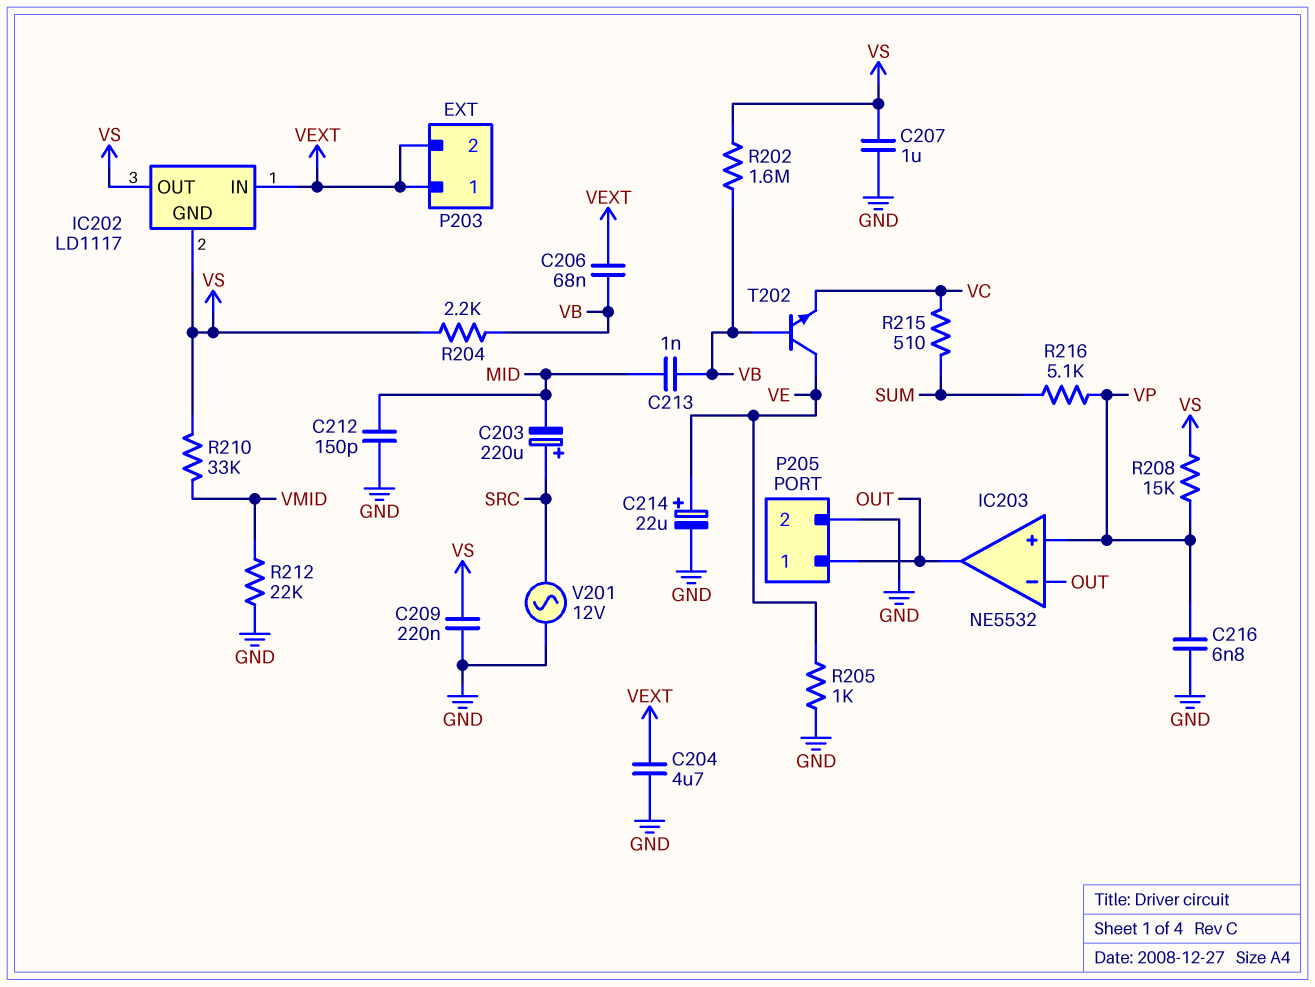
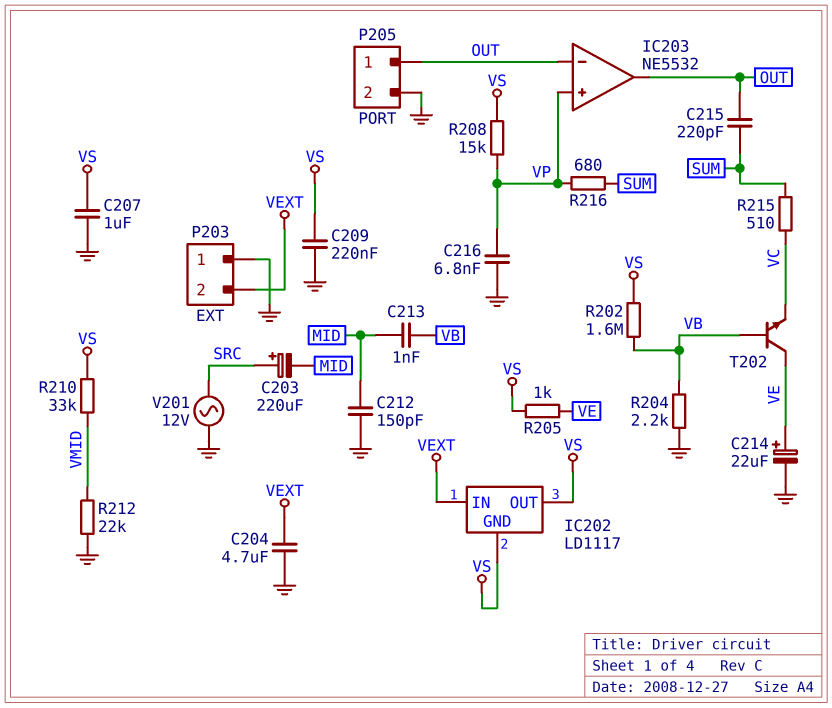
C206: 68nF (VB, VEXT) -> none
C215: none -> 220pF (OUT, SUM)
P203 pin 1: VEXT -> GND
R204: 2.2k (VB, VS) -> 2.2k (GND, VB)
R205: 1k (GND, VE) -> 1k (VE, VS)
R216: 5.1k (SUM, VP) -> 680 (SUM, VP)

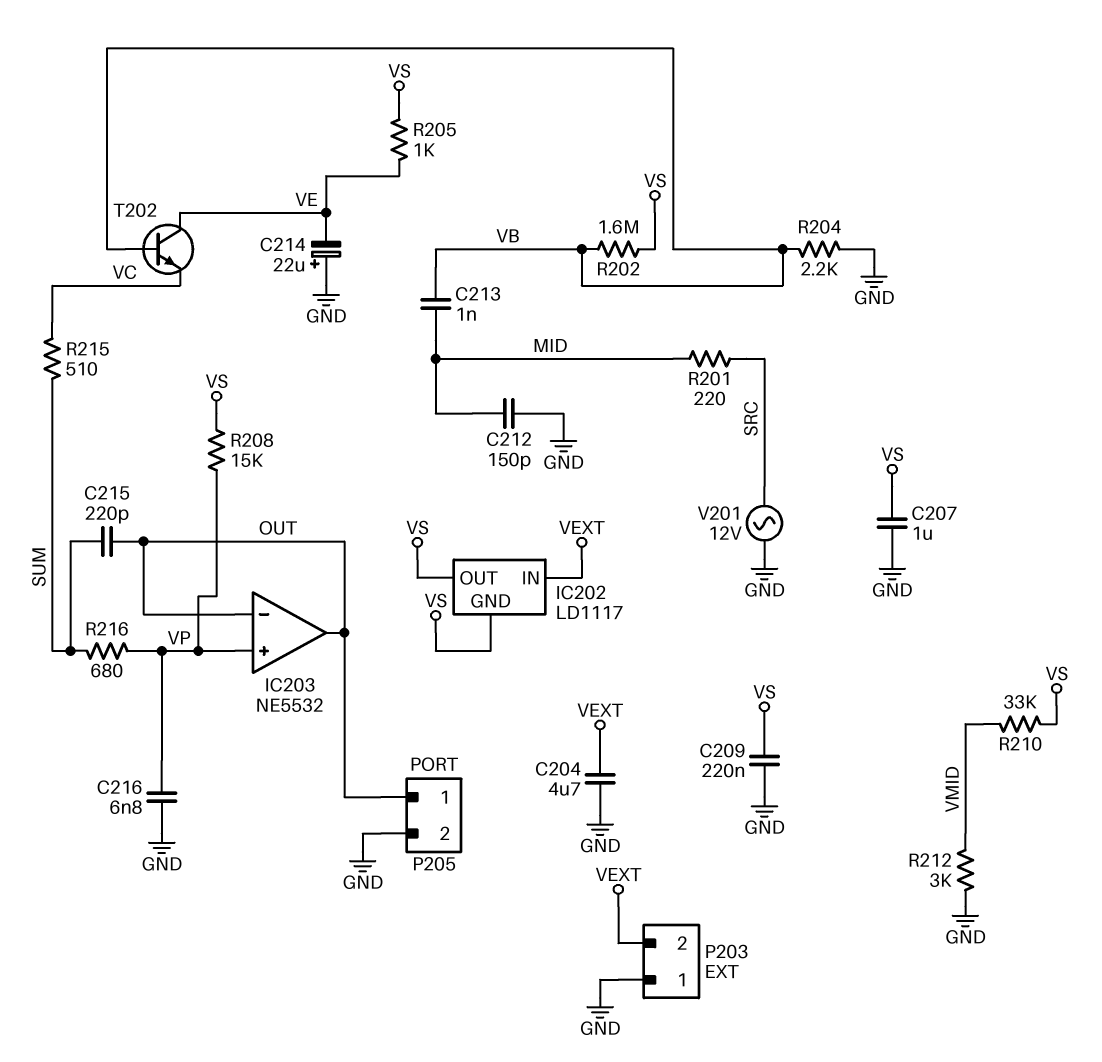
C203: 220uF (plus SRC, minus MID) -> none
C214: 22uF (plus VE, minus GND) -> 22uF (plus GND, minus VE)
R201: none -> 220 (MID, SRC)
R212: 22k (GND, VMID) -> 3k (GND, VMID)

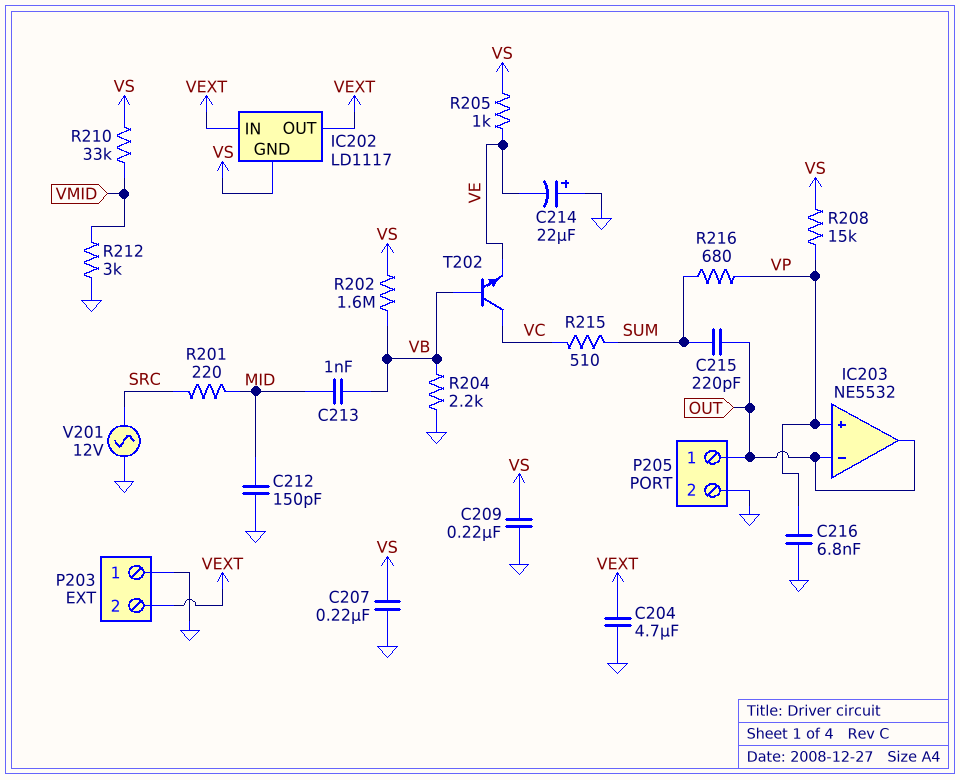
C207: 1uF (GND, VS) -> 220nF (GND, VS)
IC202 pin OUT: VS -> VEXT
T202: NPN (B VB, C VE, E VC) -> NPN (B VB, C VC, E VE)

